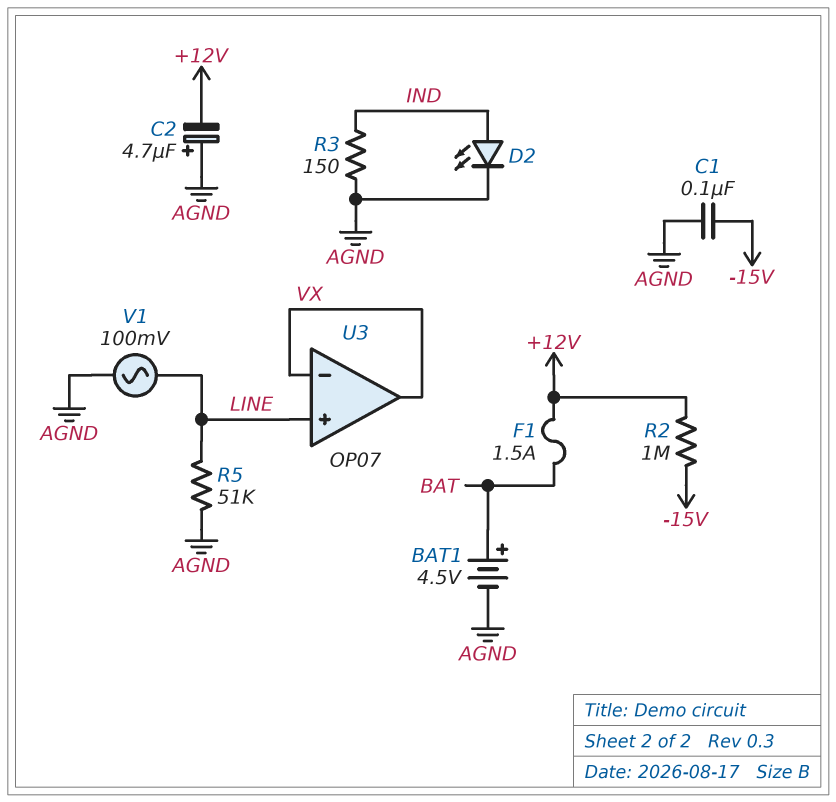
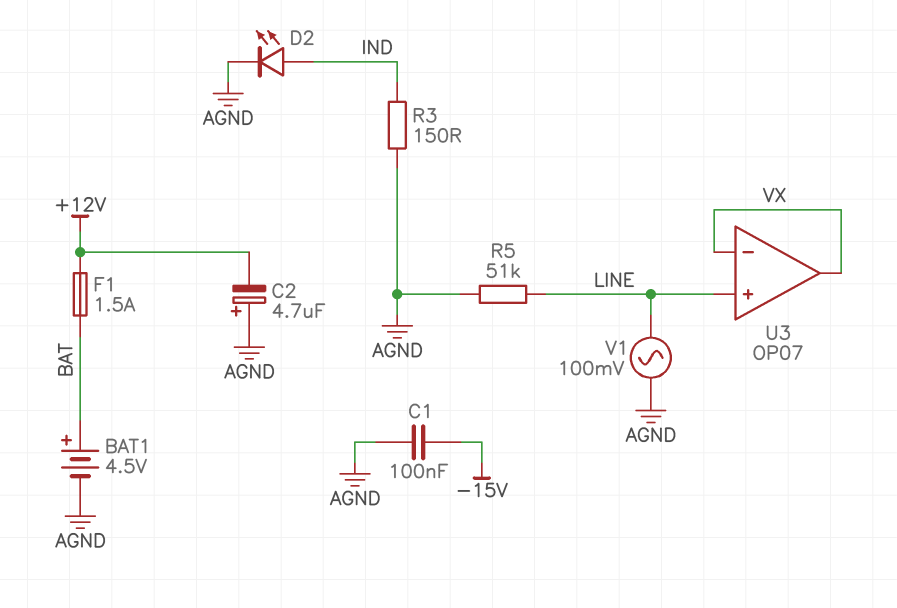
R2: 1M (+12V, -15V) -> none

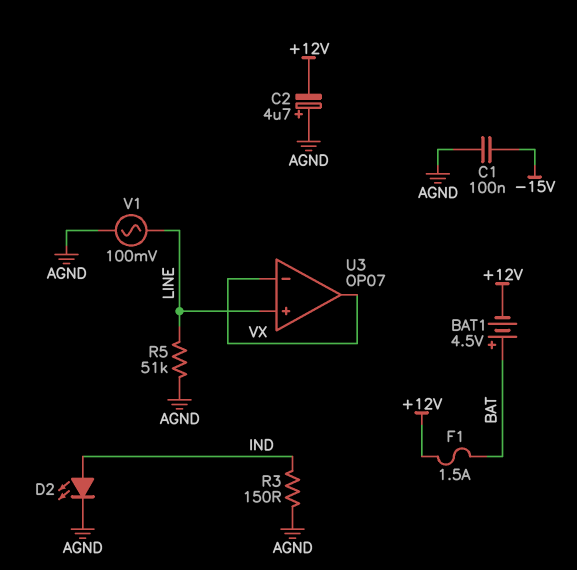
BAT1: 4.5V (plus BAT, minus AGND) -> 4.5V (plus BAT, minus +12V)

